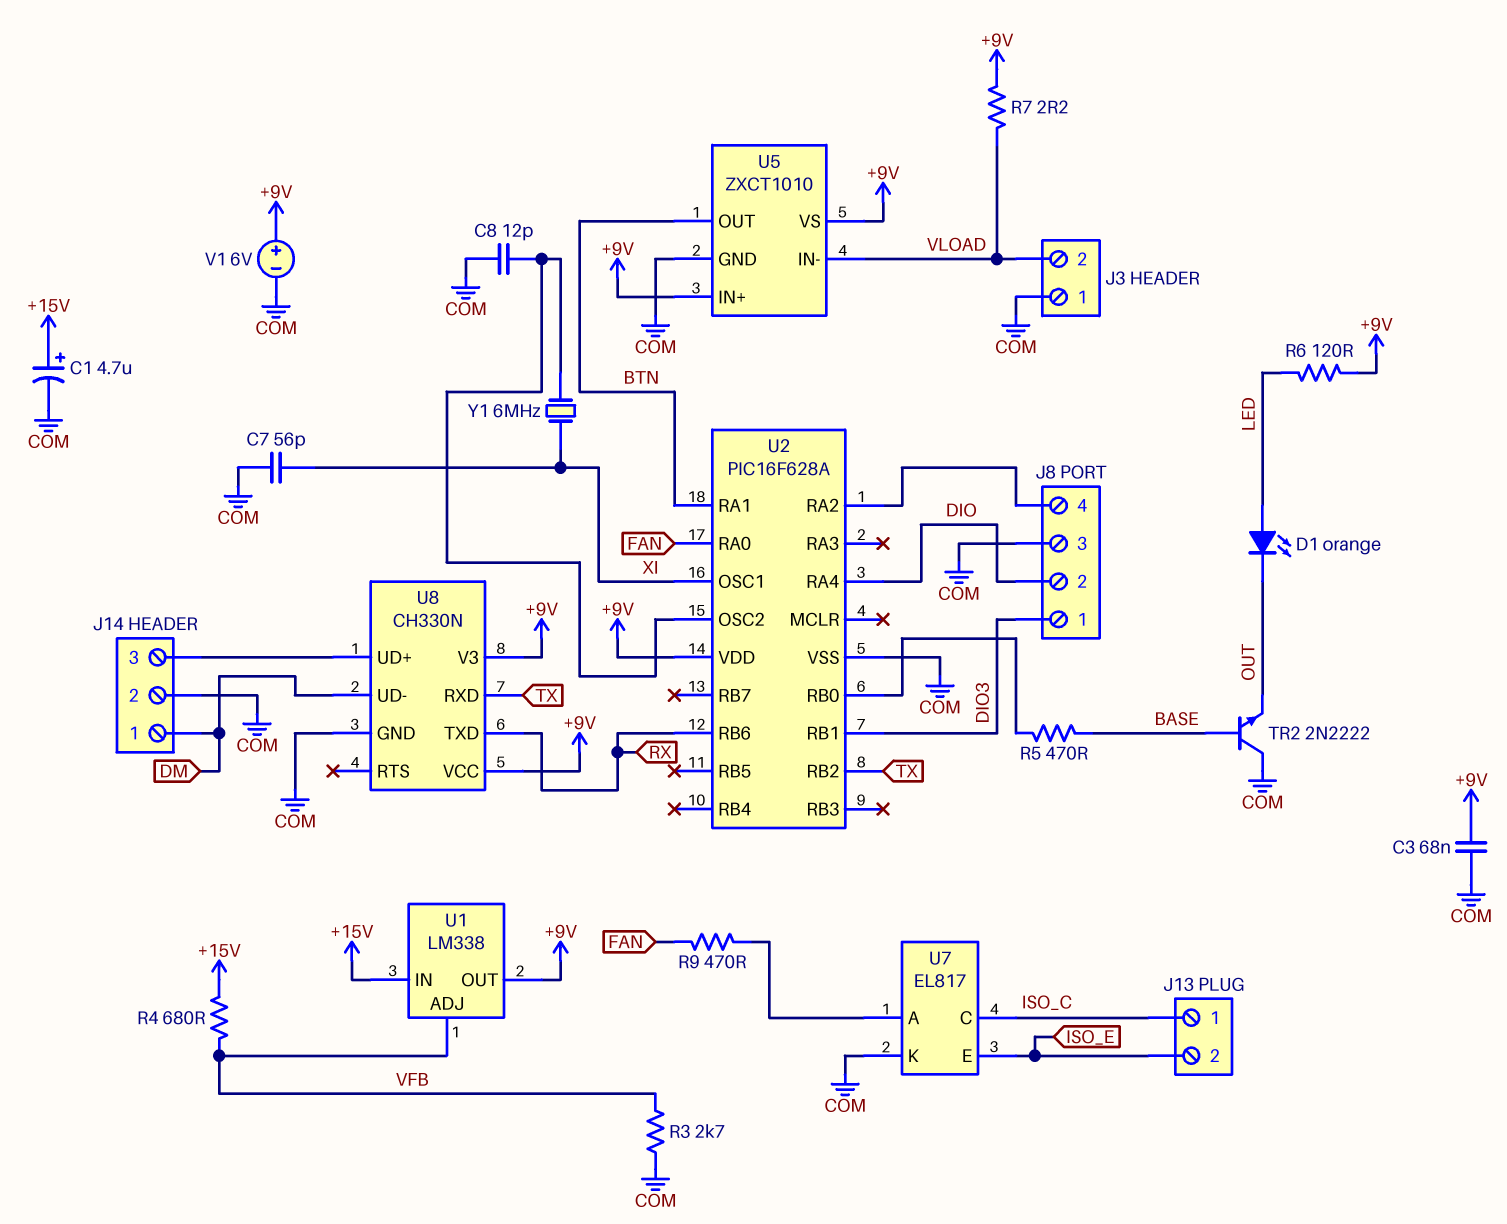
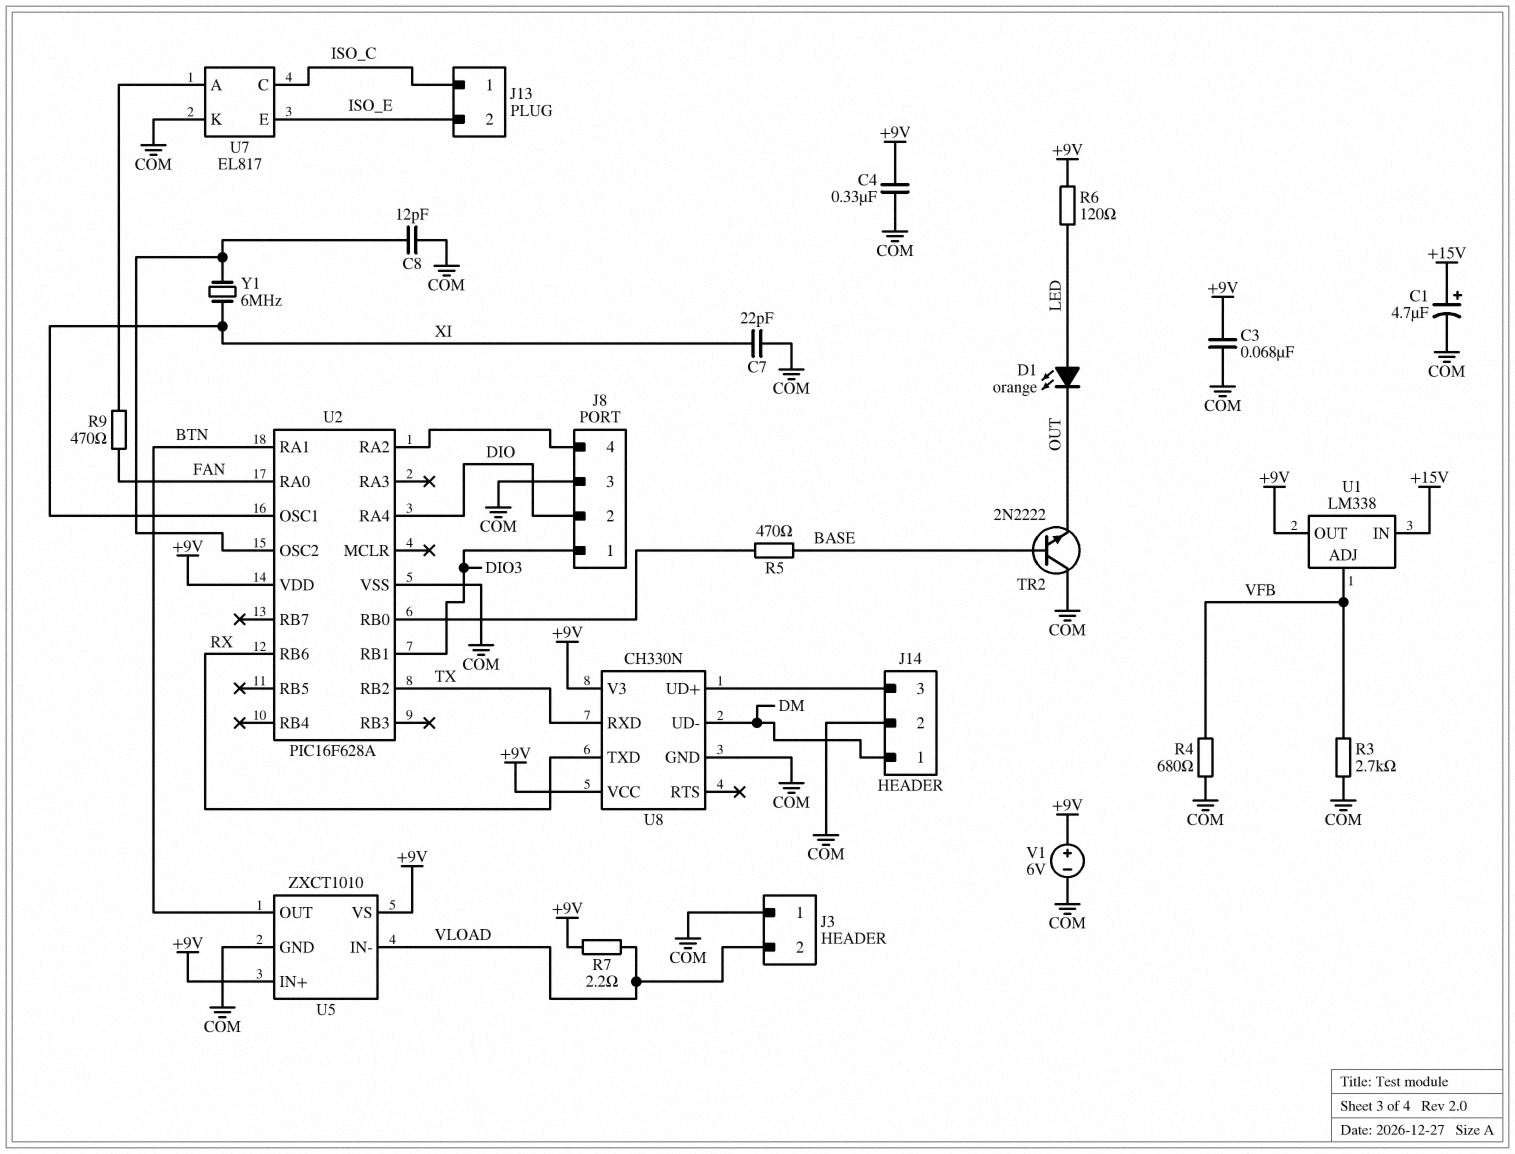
C4: none -> 330nF (+9V, COM)
C7: 56pF (COM, XI) -> 22pF (COM, XI)
R4: 680 (+15V, VFB) -> 680 (COM, VFB)

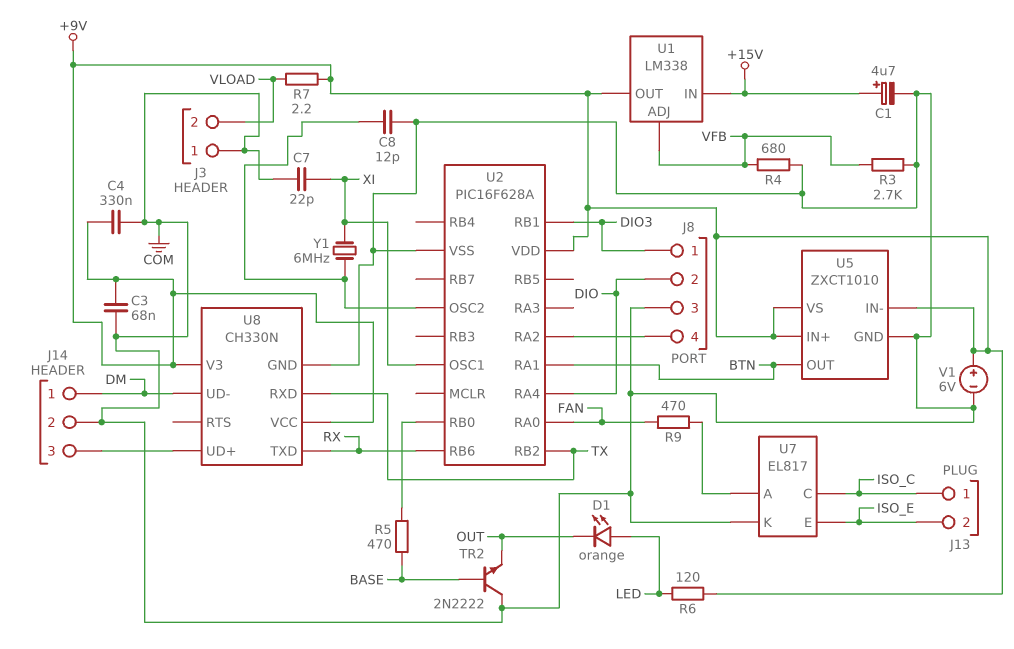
U5 pin IN-: VLOAD -> +9V

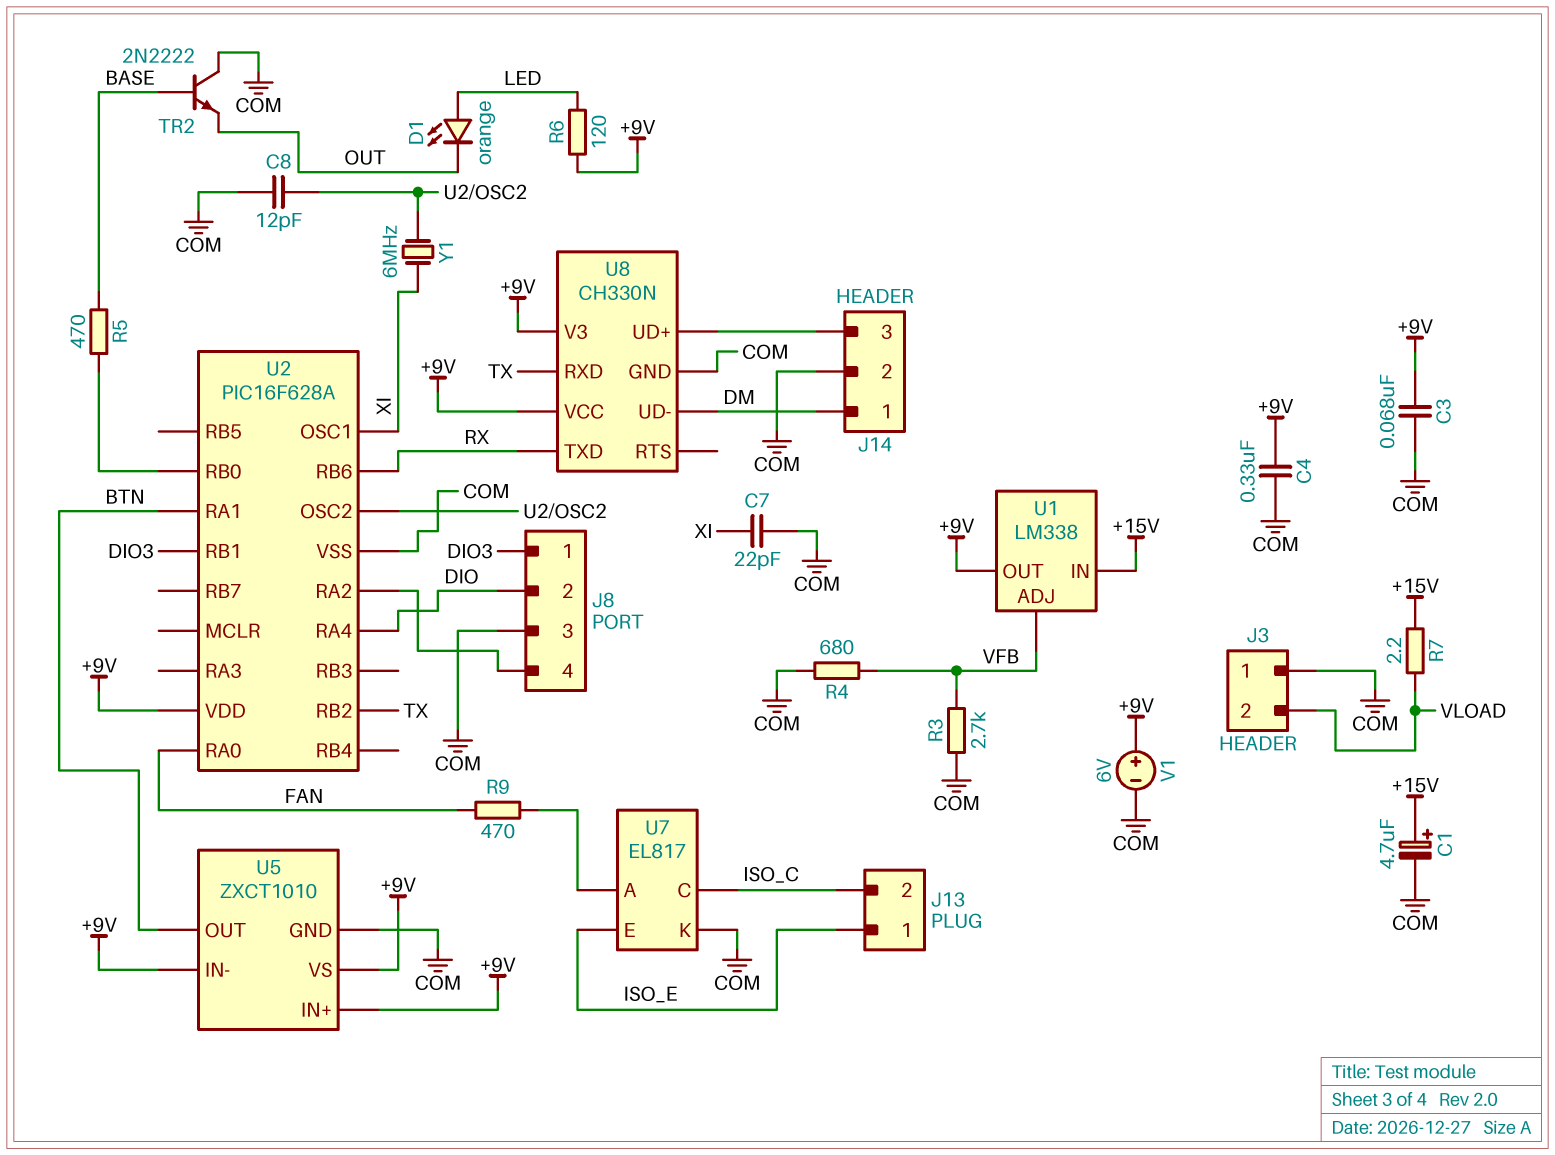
J13 pin 1: ISO_C -> ISO_E
J13 pin 2: ISO_E -> ISO_C
R7: 2.2 (+9V, VLOAD) -> 2.2 (+15V, VLOAD)

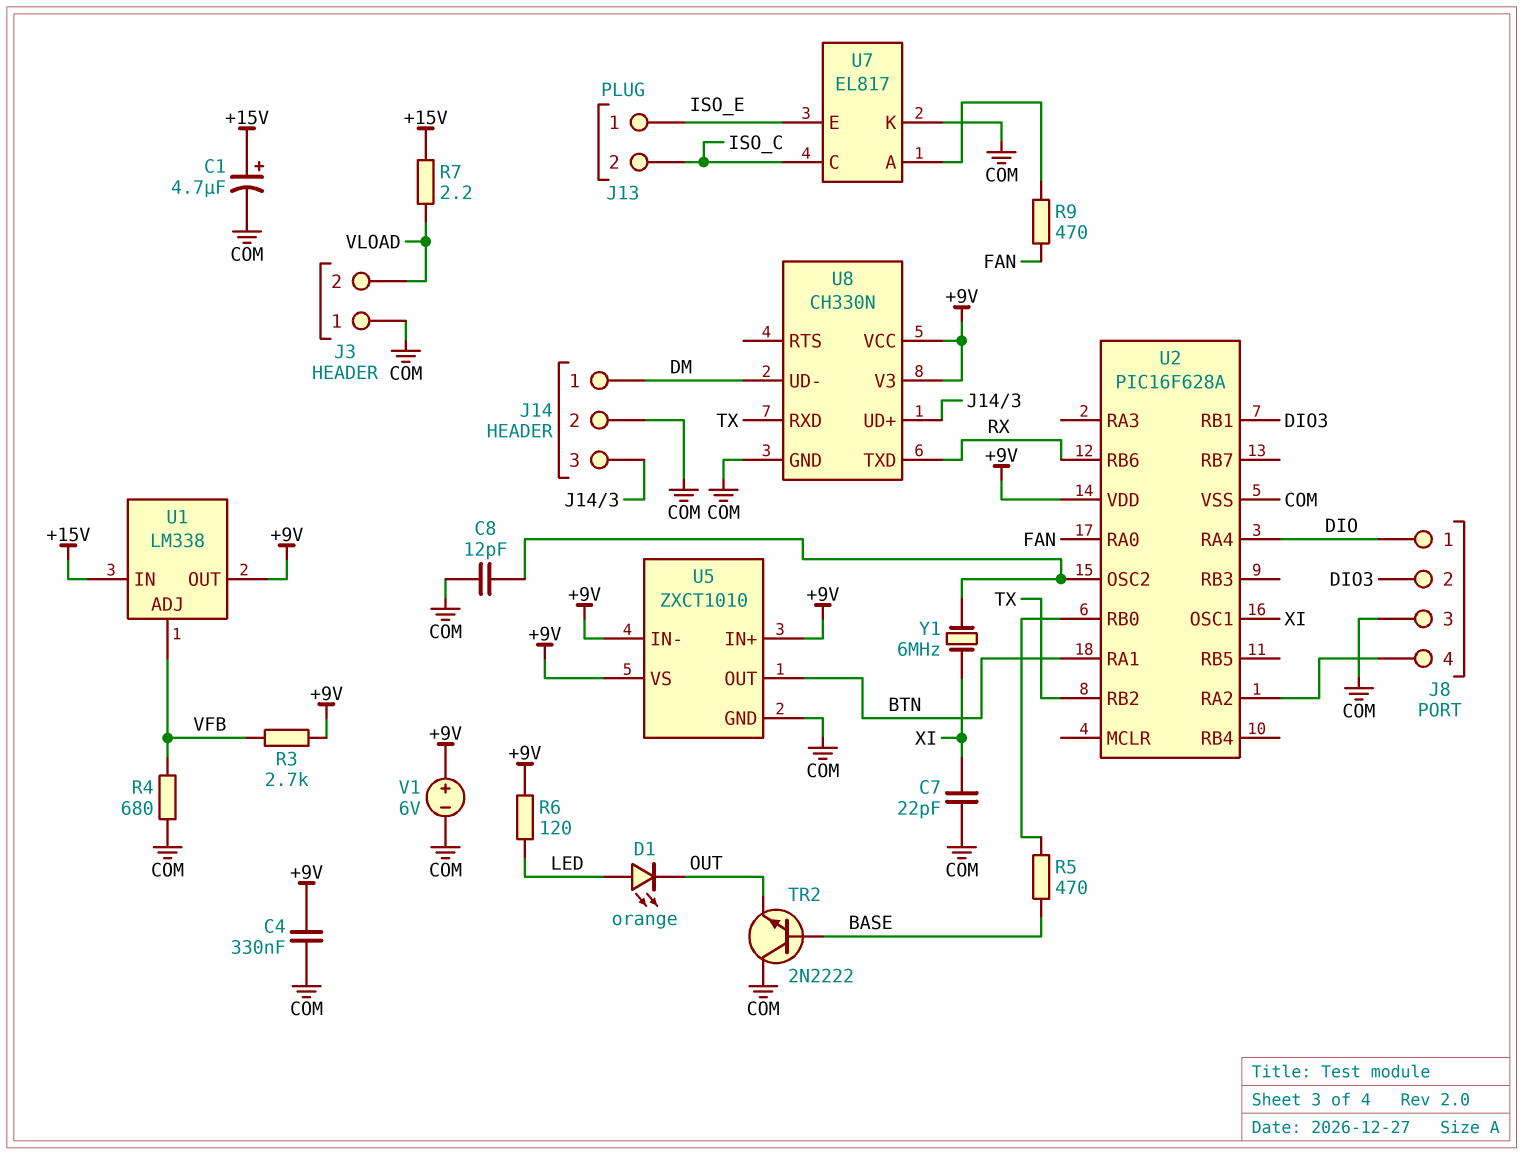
C3: 68nF (+9V, COM) -> none
J8 pin 1: DIO3 -> DIO
J8 pin 2: DIO -> DIO3
R3: 2.7k (COM, VFB) -> 2.7k (+9V, VFB)

